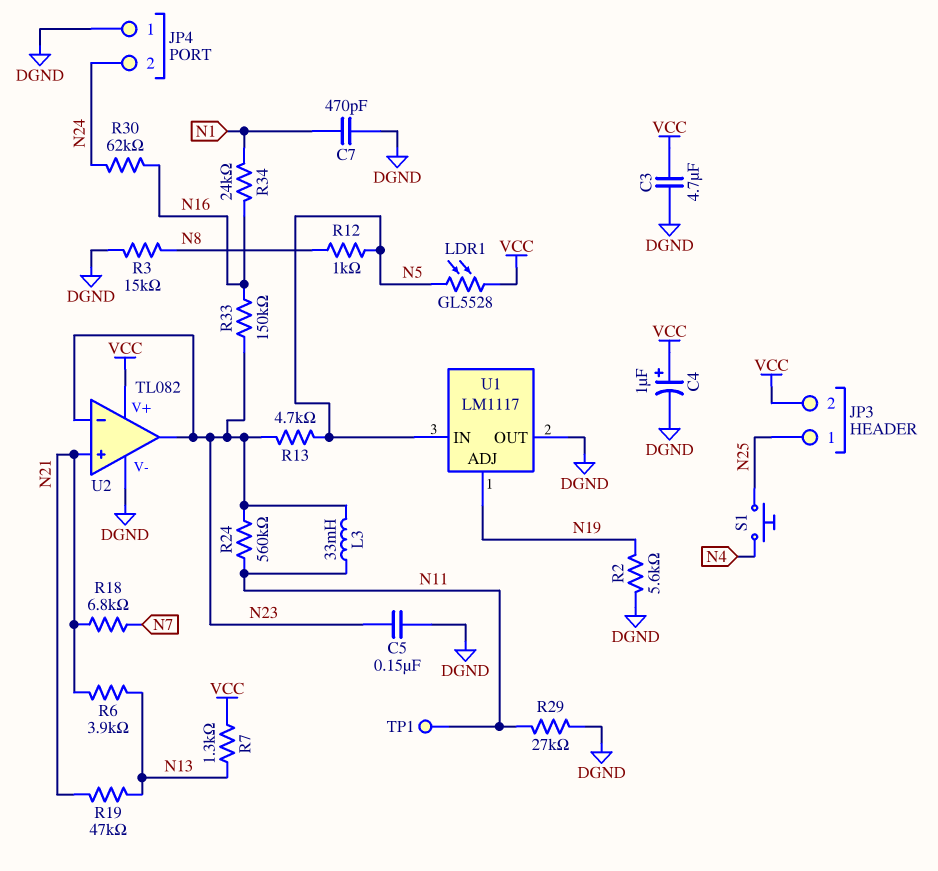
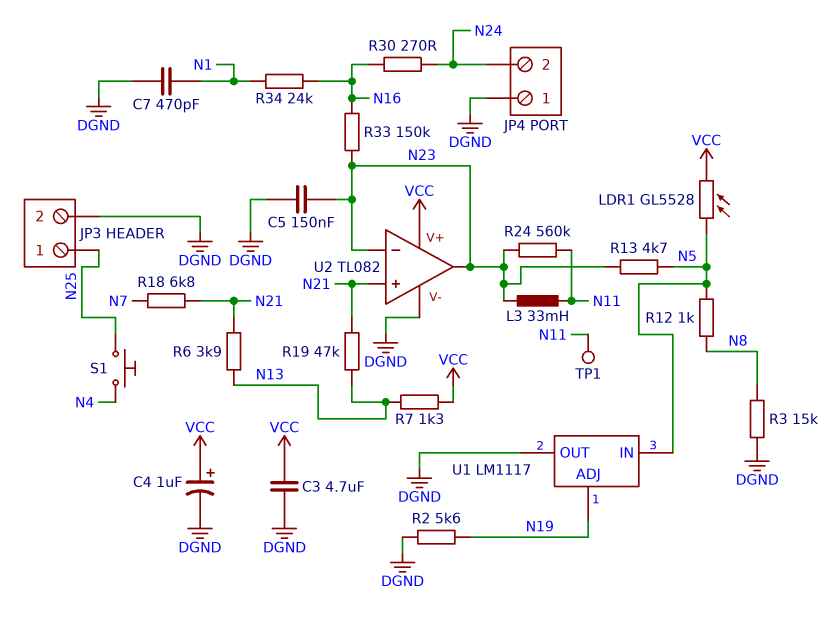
JP3 pin 2: VCC -> DGND
R29: 27k (DGND, N11) -> none
R30: 62k (N16, N24) -> 270 (N16, N24)

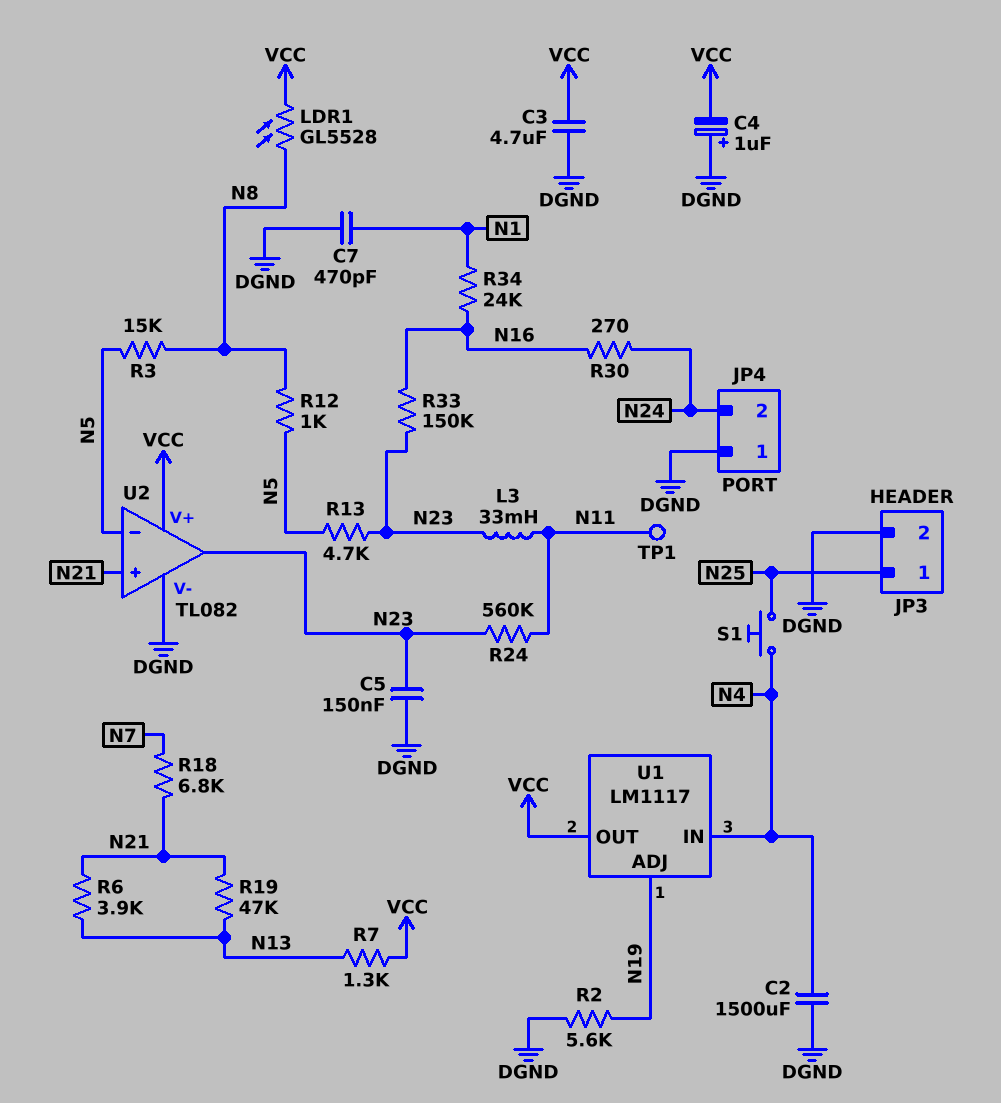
C2: none -> 1500uF (DGND, N4)
C4: 1uF (plus VCC, minus DGND) -> 1uF (plus DGND, minus VCC)
LDR1: GL5528 (N5, VCC) -> GL5528 (N8, VCC)
R3: 15k (DGND, N8) -> 15k (N5, N8)
U1 pin IN: N5 -> N4
U1 pin OUT: DGND -> VCC
U2 pin in-: N23 -> N5

